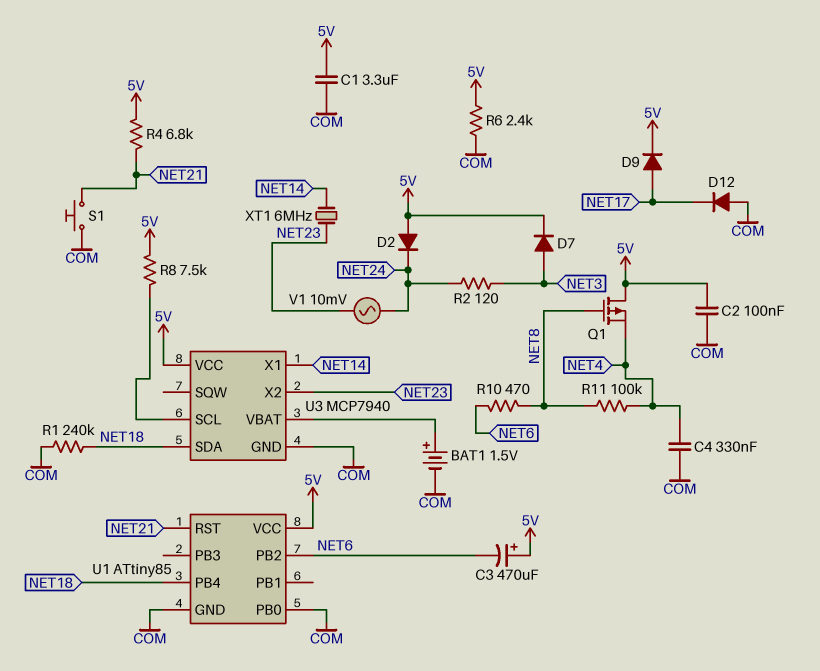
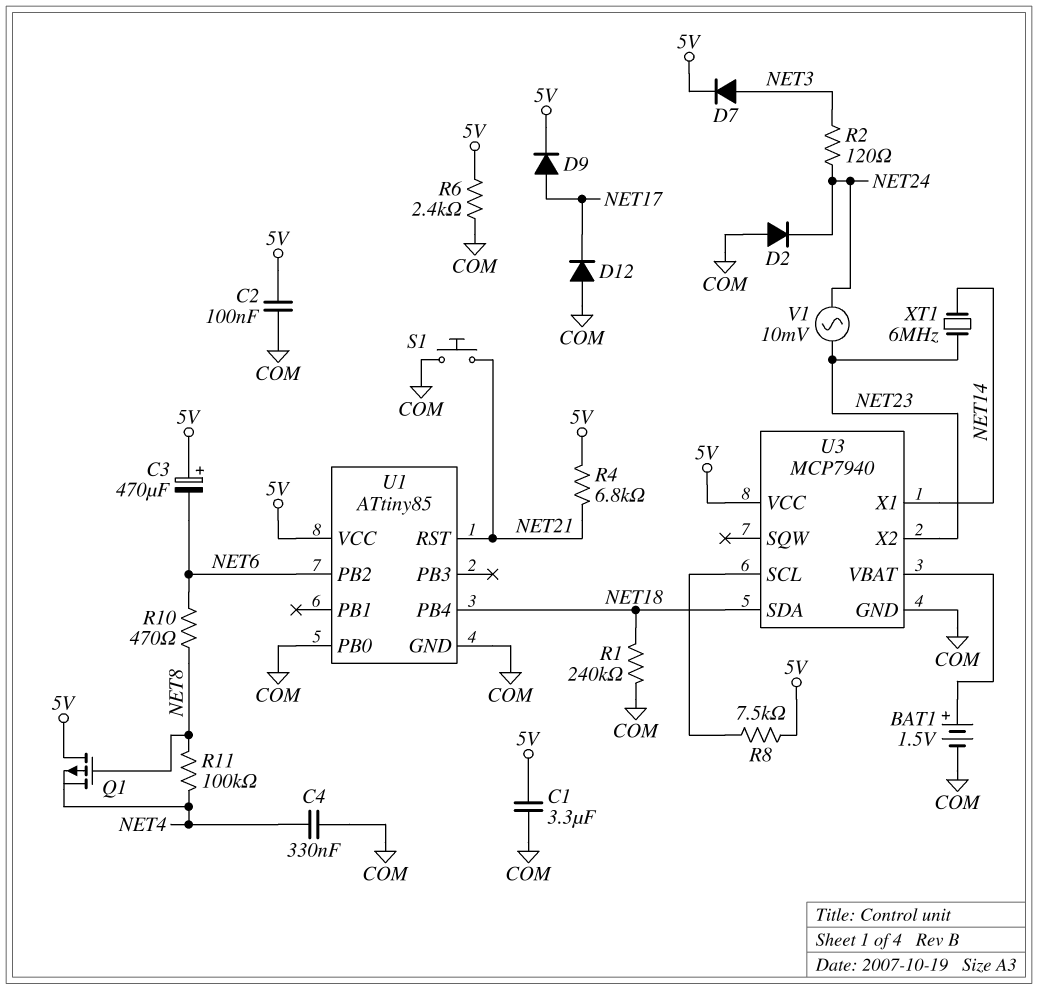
D2: diode (A 5V, K NET24) -> diode (A COM, K NET24)

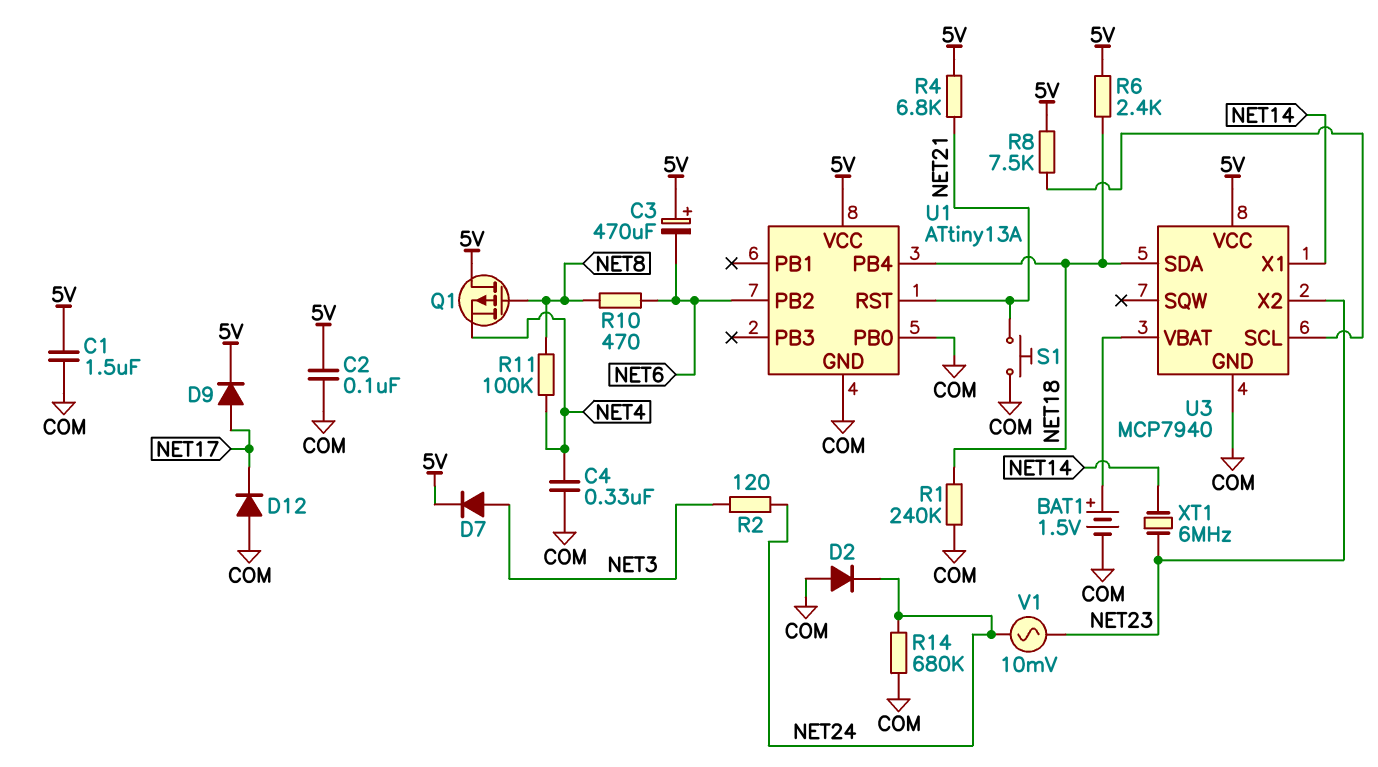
C1: 3.3uF (5V, COM) -> 1.5uF (5V, COM)
R6: 2.4k (5V, COM) -> 2.4k (5V, NET18)
R14: none -> 680k (COM, NET24)
U1: ATtiny85 -> ATtiny13A

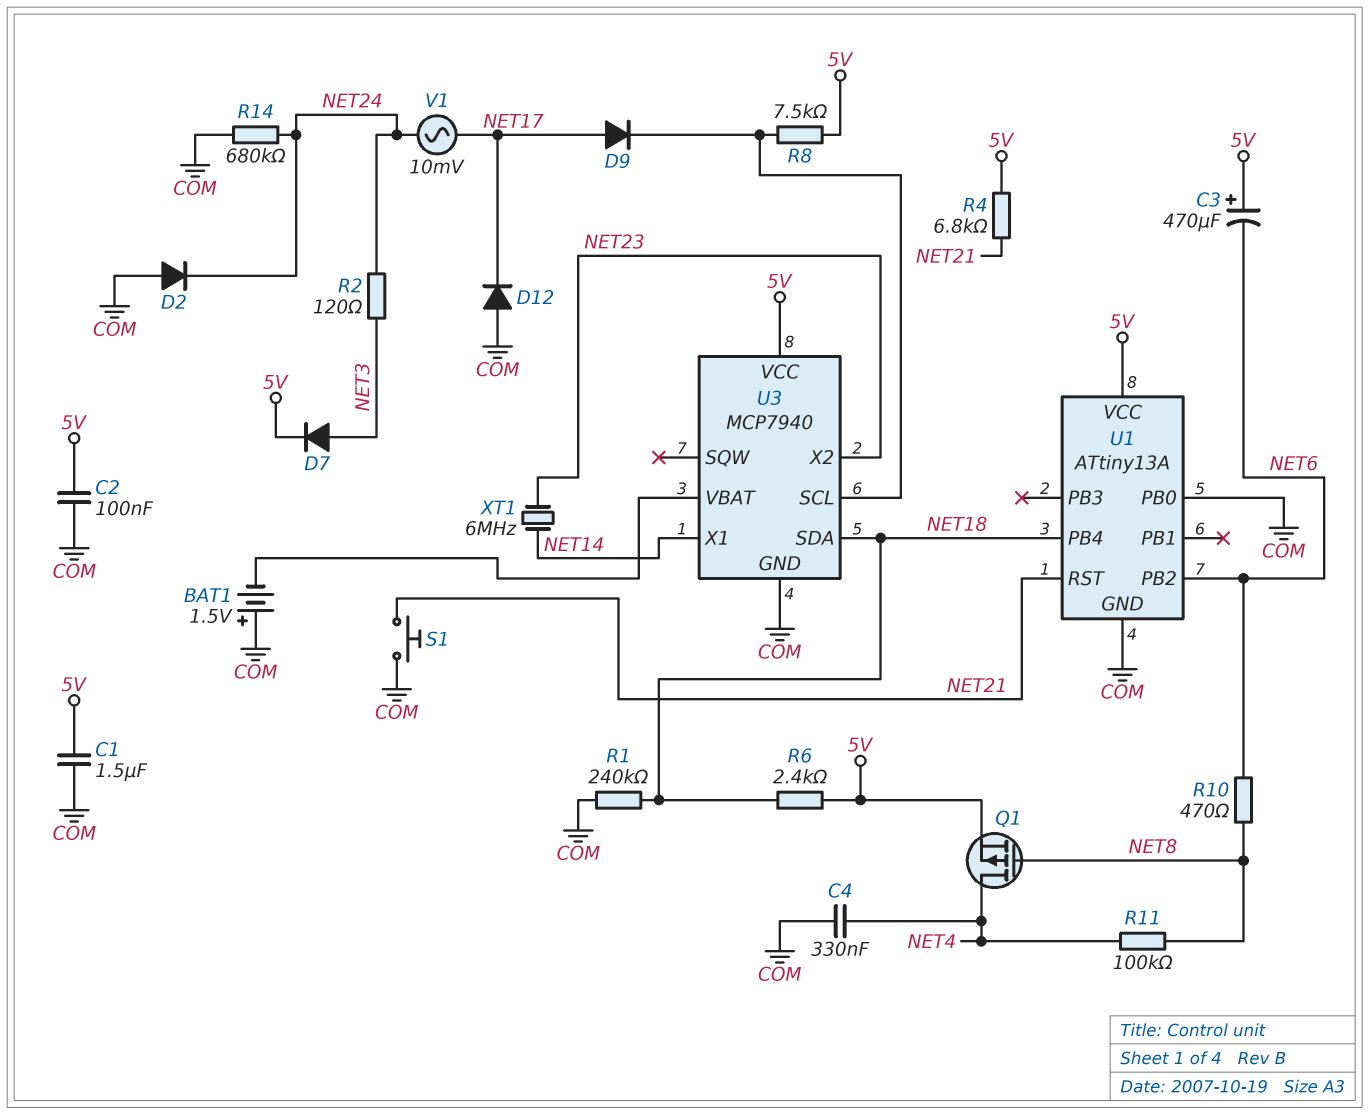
BAT1: 1.5V (plus U3/VBAT, minus COM) -> 1.5V (plus COM, minus U3/VBAT)
D9: diode (A NET17, K 5V) -> diode (A NET17, K U3/SCL)
Q1: PMOS (G NET8, D 5V, S NET4) -> PMOS (G NET8, D NET4, S 5V)
V1: AC 10mV (NET23, NET24) -> AC 10mV (NET17, NET24)

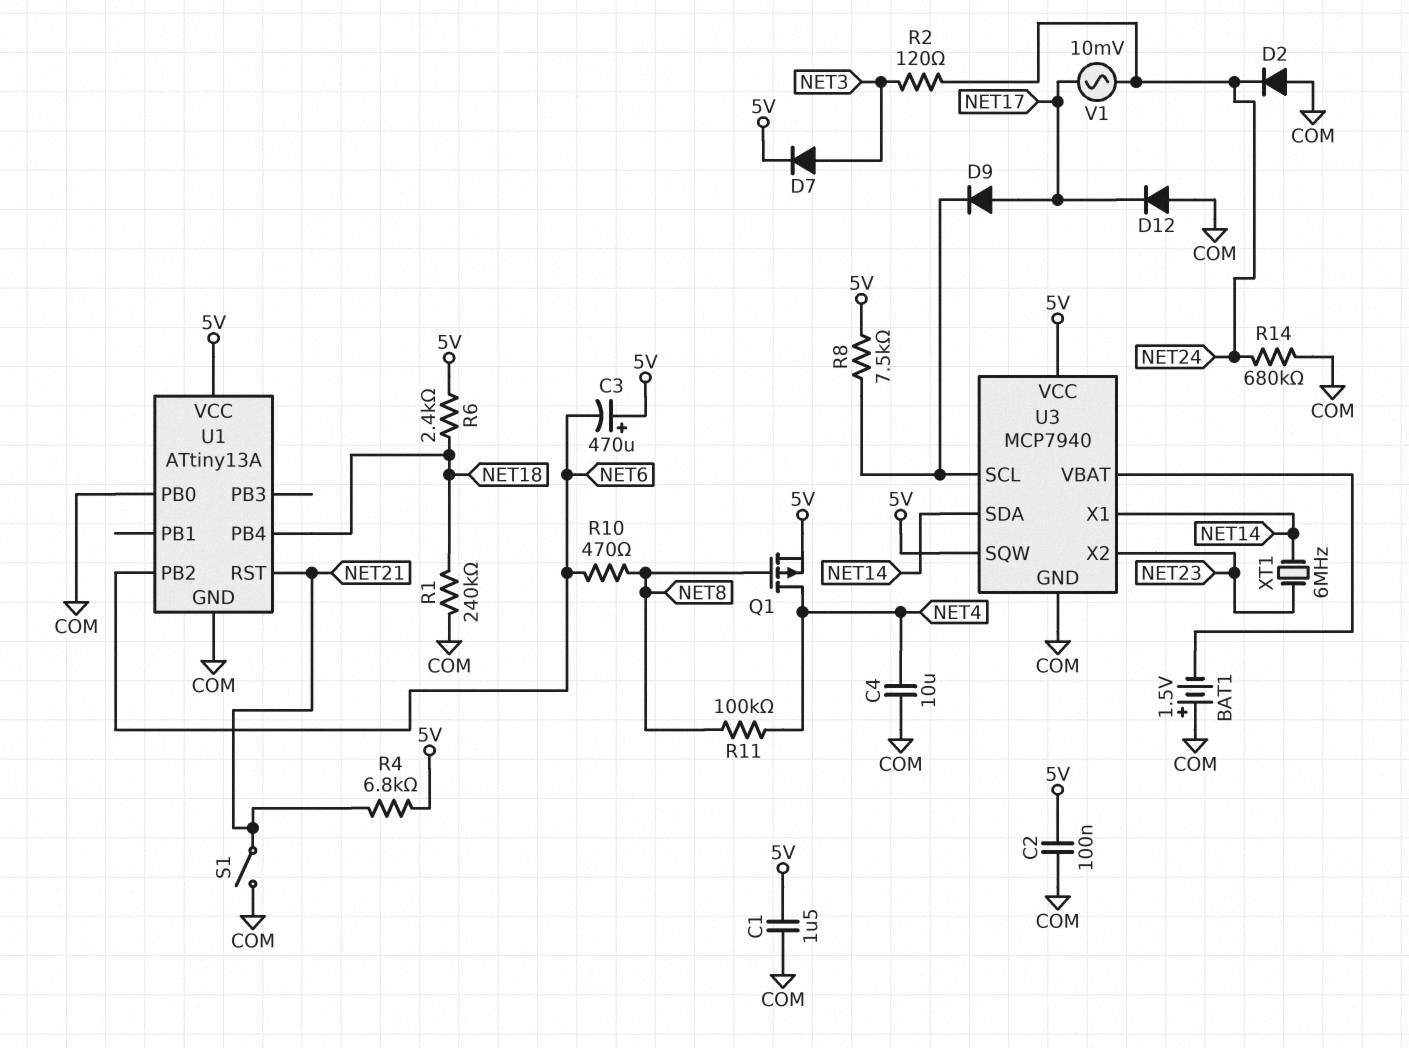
C4: 330nF (COM, NET4) -> 10uF (COM, NET4)
S1: button (COM, NET21) -> switch (COM, NET21)
U3 pin SDA: NET18 -> NET14
U3 pin SQW: none -> 5V

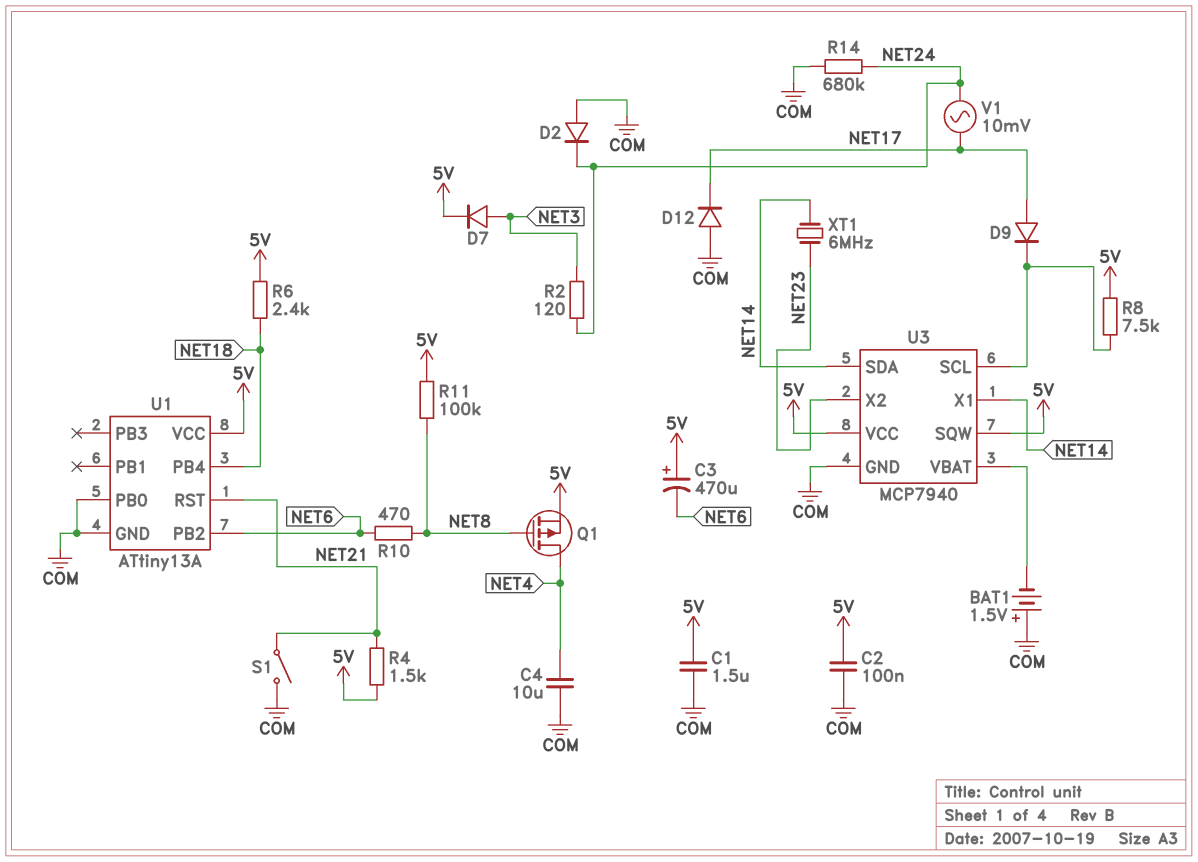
R1: 240k (COM, NET18) -> none
R4: 6.8k (5V, NET21) -> 1.5k (5V, NET21)
R11: 100k (NET4, NET8) -> 100k (5V, NET8)

